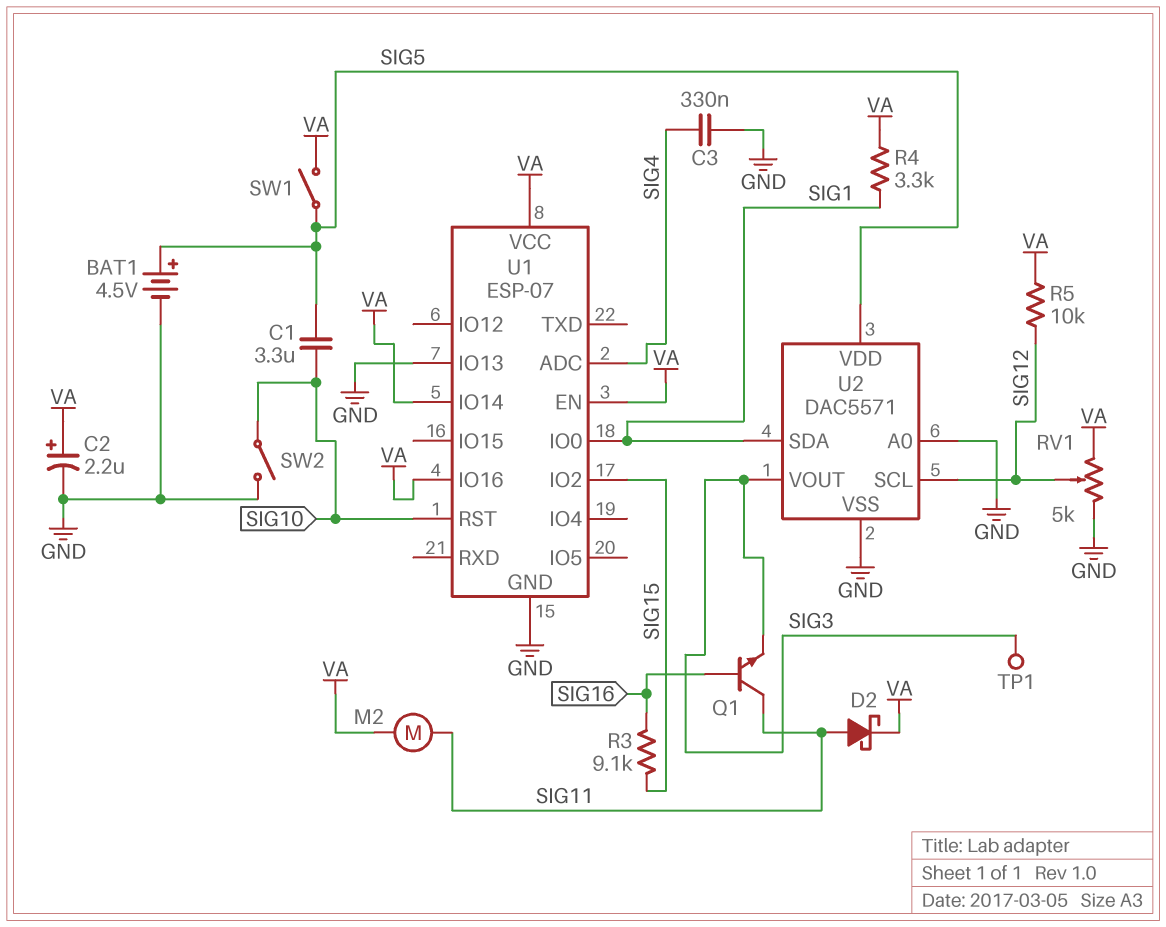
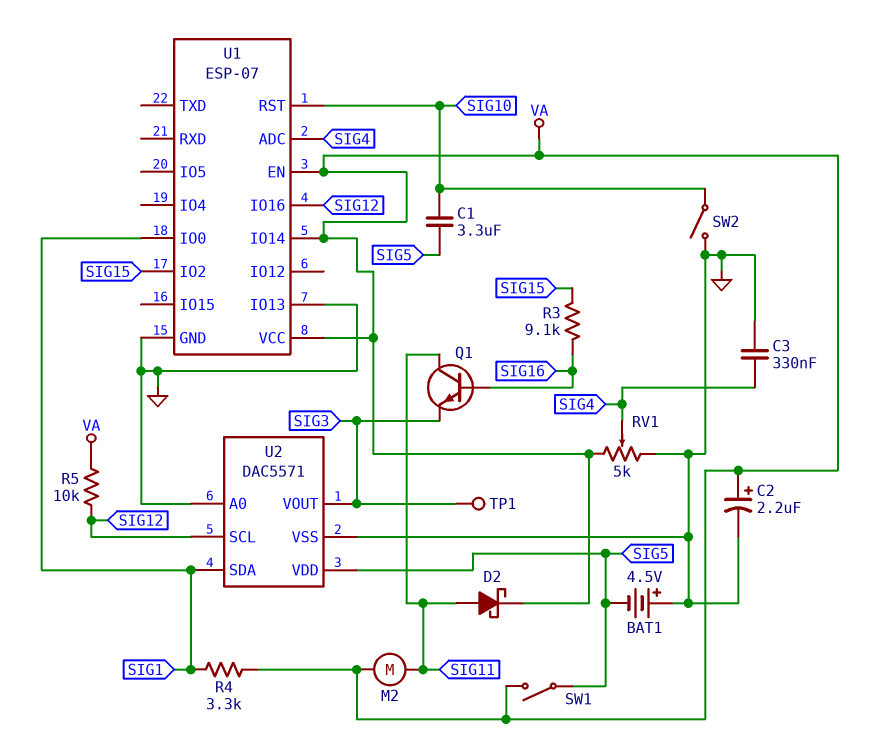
BAT1: 4.5V (plus SIG5, minus GND) -> 4.5V (plus GND, minus SIG5)
RV1: 5k (GND, VA, wiper SIG12) -> 5k (GND, VA, wiper SIG4)
U1 pin IO16: VA -> SIG12

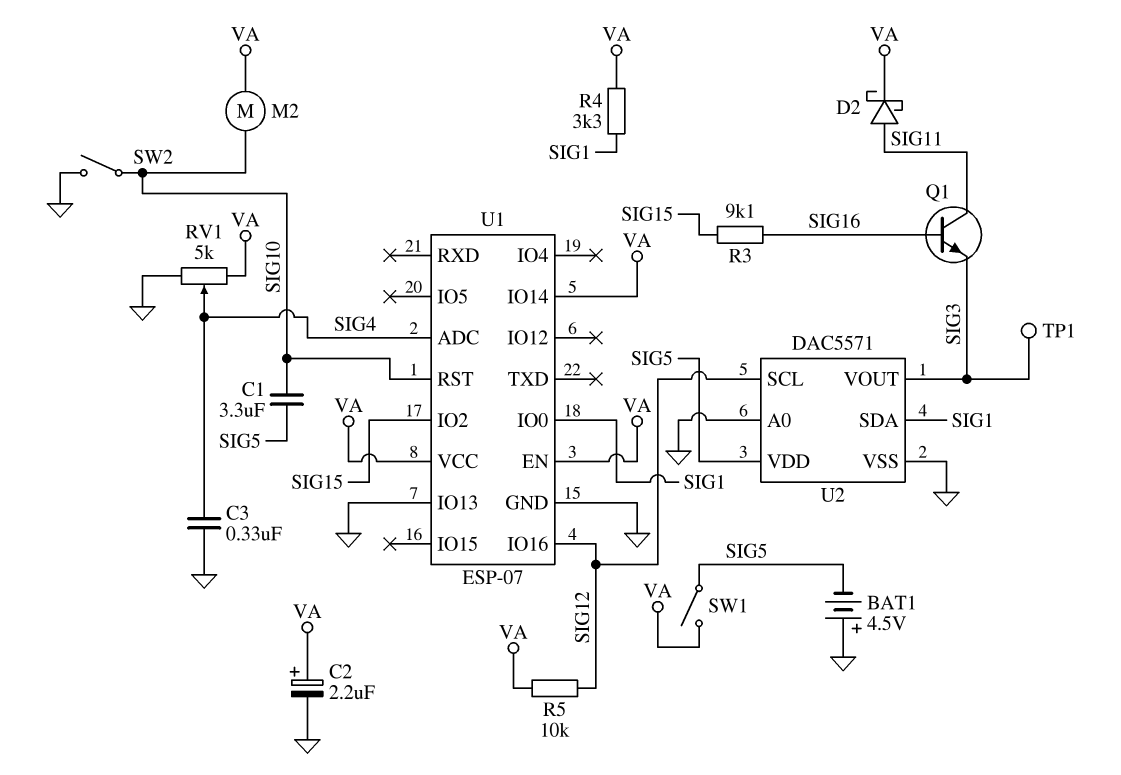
M2: motor (SIG11, VA) -> motor (SIG10, VA)

